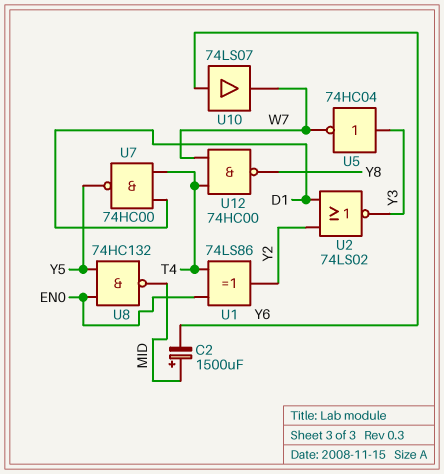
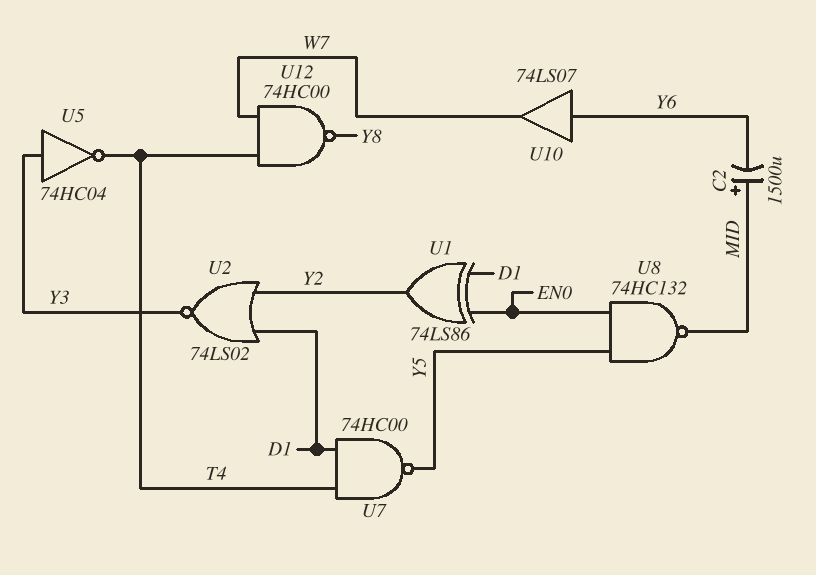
U1: XOR 74LS86 (in EN0, in T4, out Y2) -> XOR 74LS86 (in D1, in EN0, out Y2)
U5: NOT 74HC04 (in Y3, out W7) -> NOT 74HC04 (in Y3, out T4)

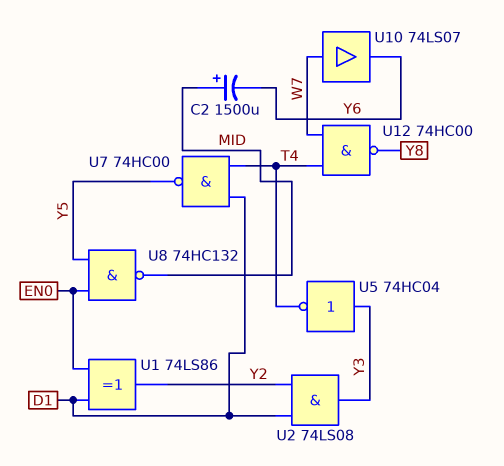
U2: NOR 74LS02 (in D1, in Y2, out Y3) -> AND 74LS08 (in D1, in Y2, out Y3)
U10: buffer 74LS07 (in Y6, out W7) -> buffer 74LS07 (in W7, out Y6)

